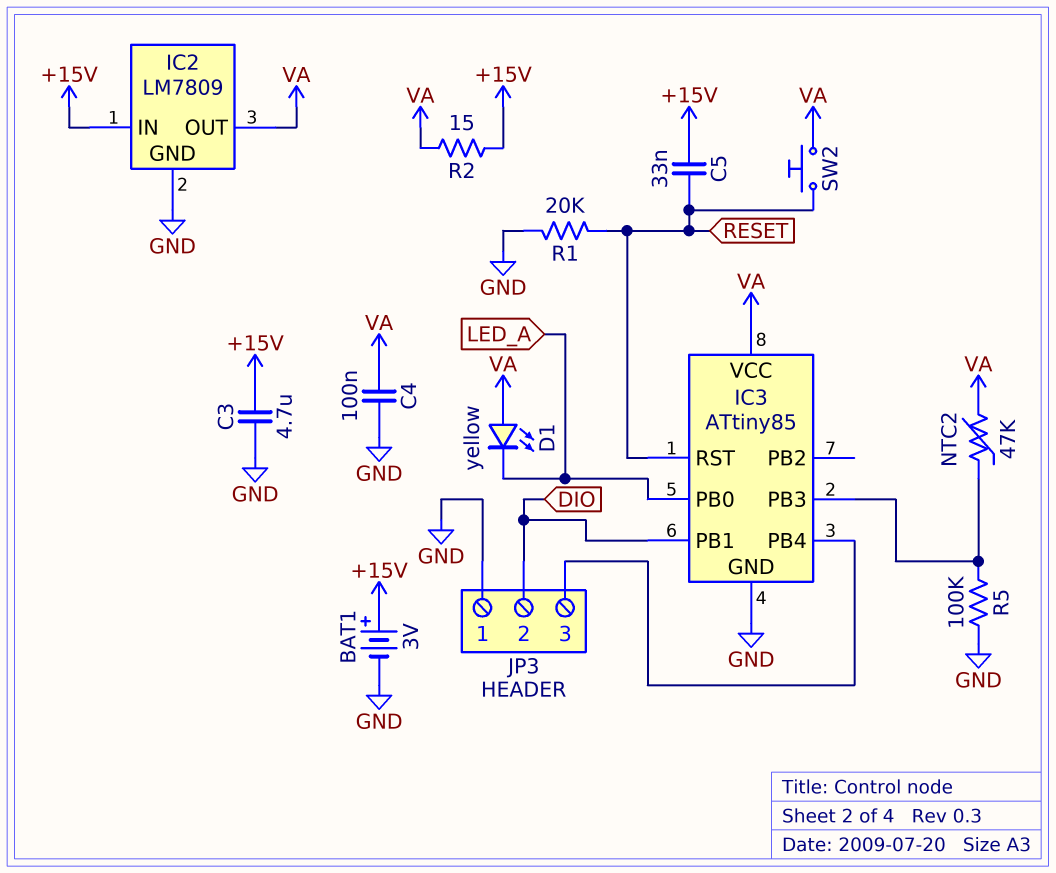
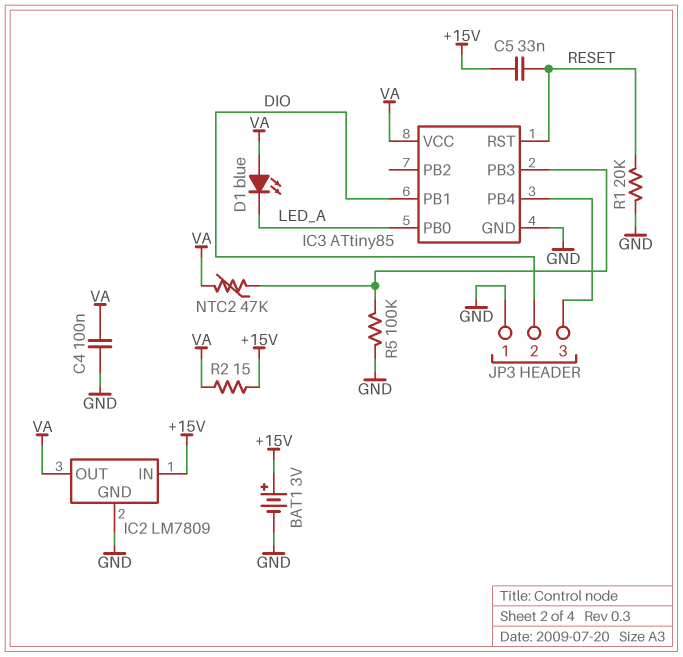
C3: 4.7uF (+15V, GND) -> none
D1: LED yellow (A VA, K LED_A) -> LED blue (A VA, K LED_A)
SW2: button (RESET, VA) -> none

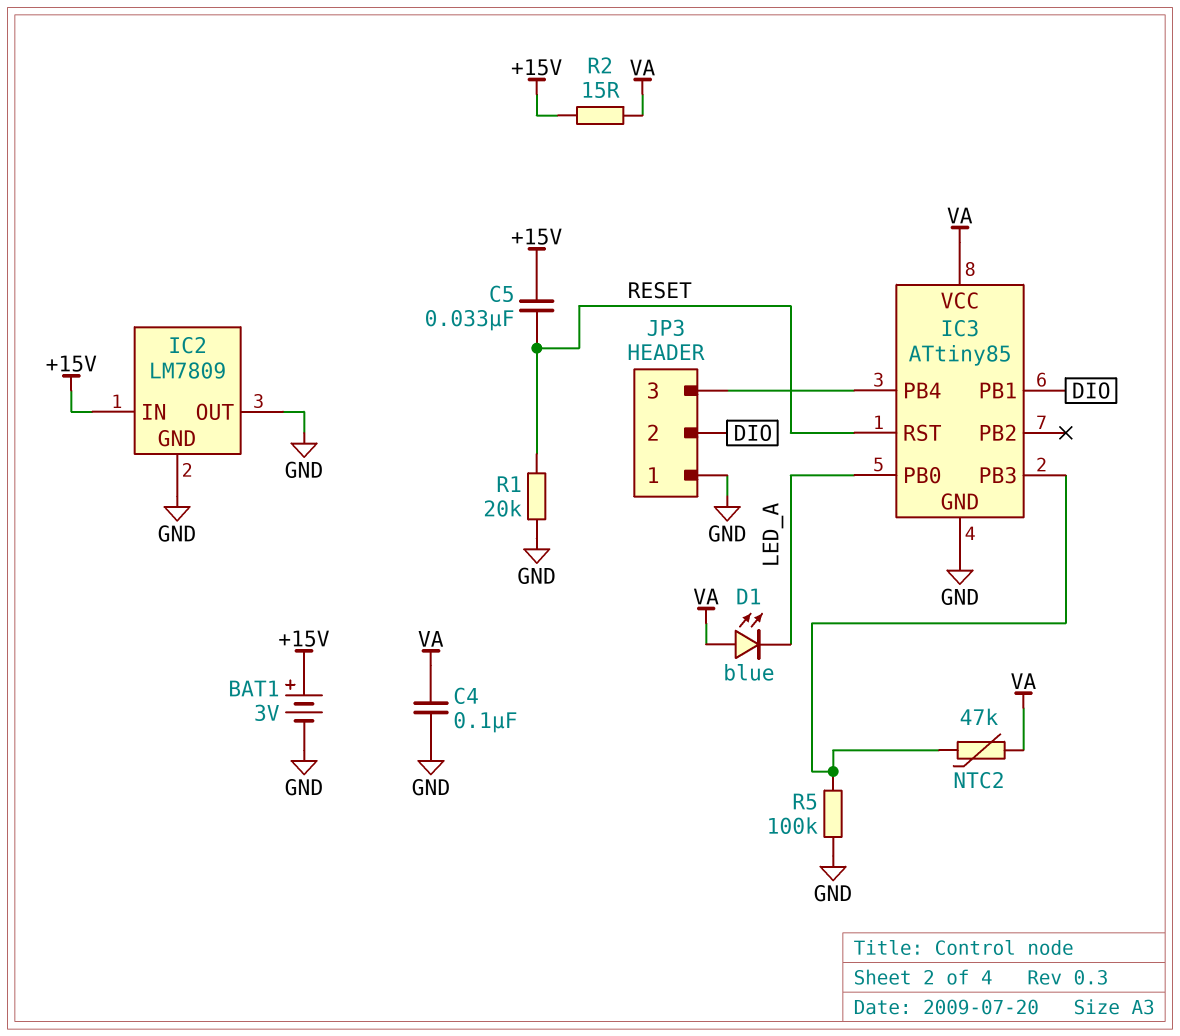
IC2 pin OUT: VA -> GND

